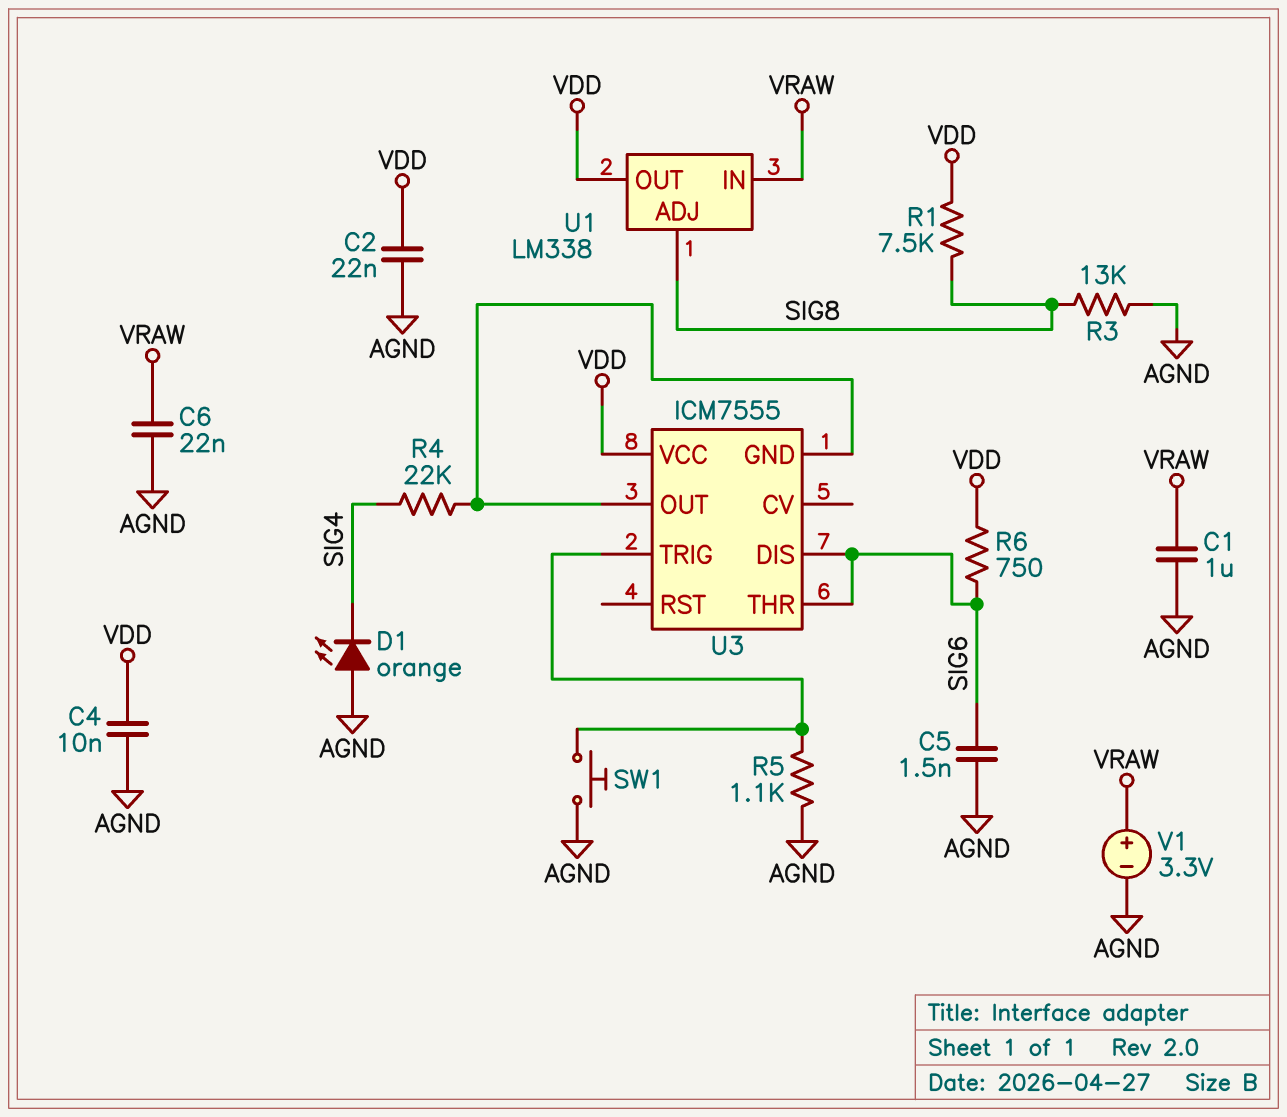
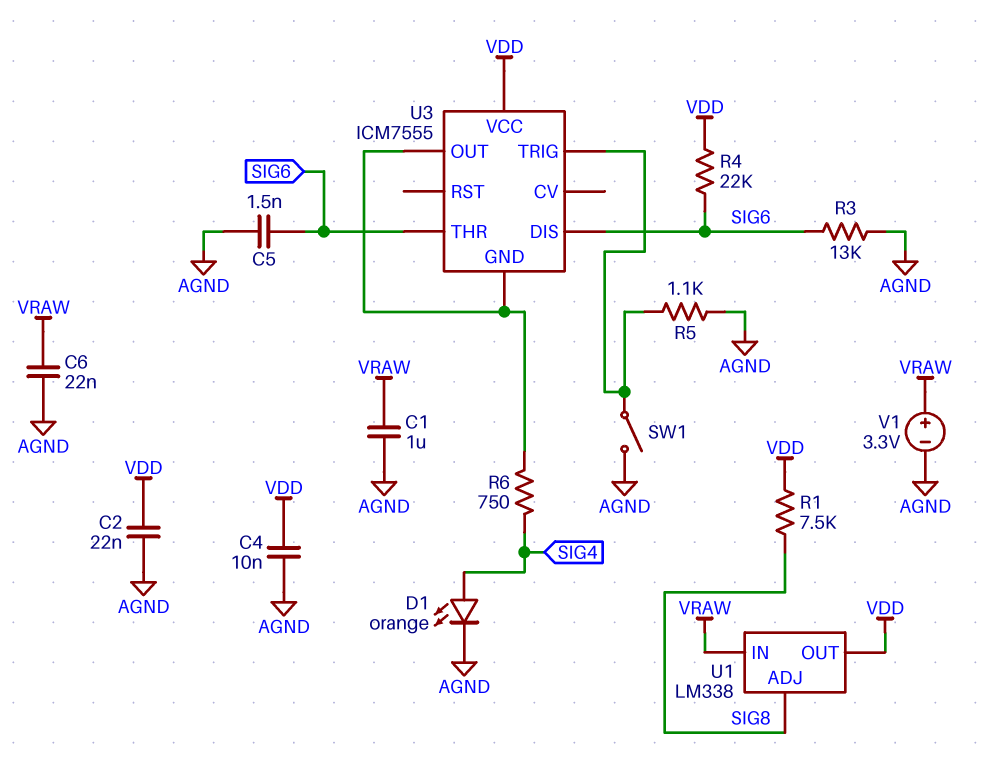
D1: LED orange (A AGND, K SIG4) -> LED orange (A SIG4, K AGND)
R3: 13k (AGND, SIG8) -> 13k (AGND, SIG6)
R4: 22k (SIG4, U3/GND) -> 22k (SIG6, VDD)
R6: 750 (SIG6, VDD) -> 750 (SIG4, U3/GND)
SW1: button (AGND, U3/TRIG) -> switch (AGND, U3/TRIG)

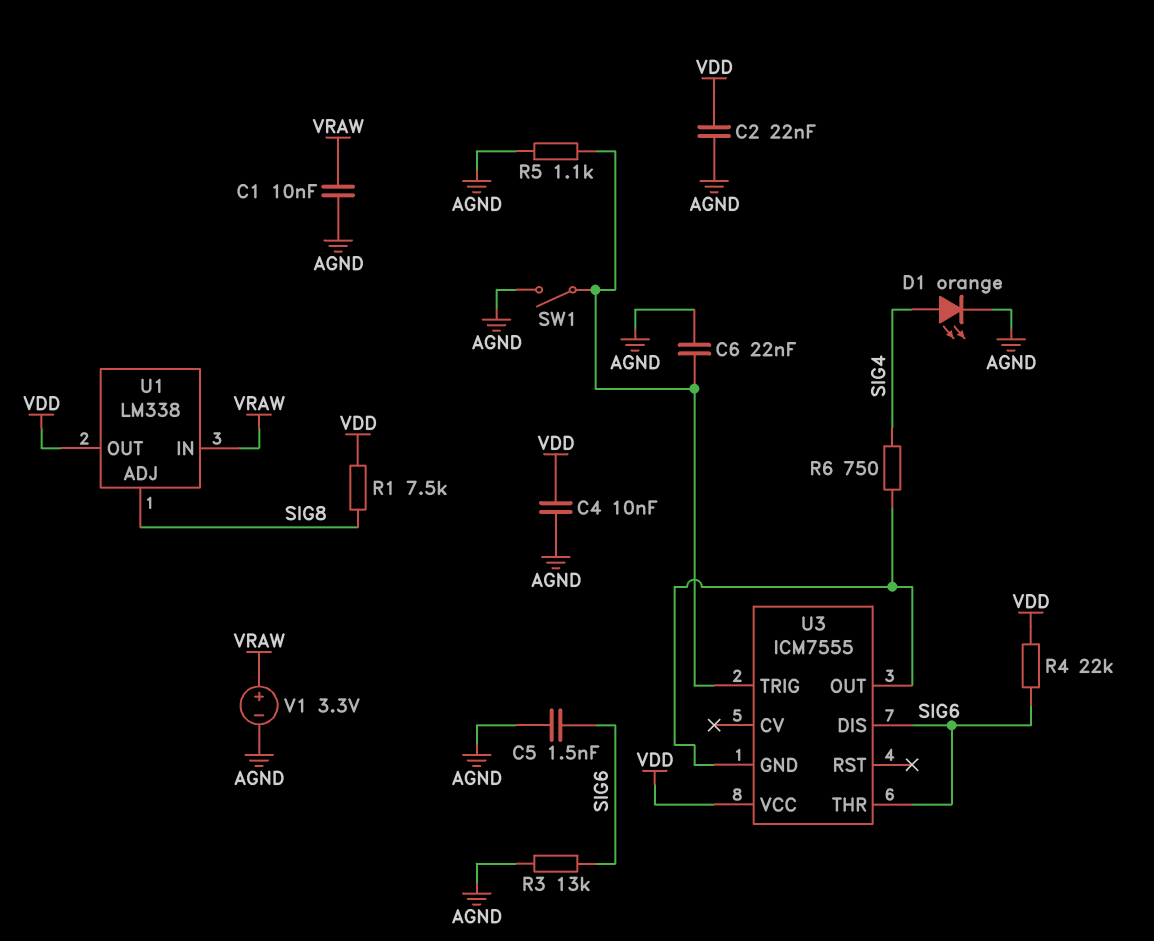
C1: 1uF (AGND, VRAW) -> 10nF (AGND, VRAW)
C6: 22nF (AGND, VRAW) -> 22nF (AGND, U3/TRIG)

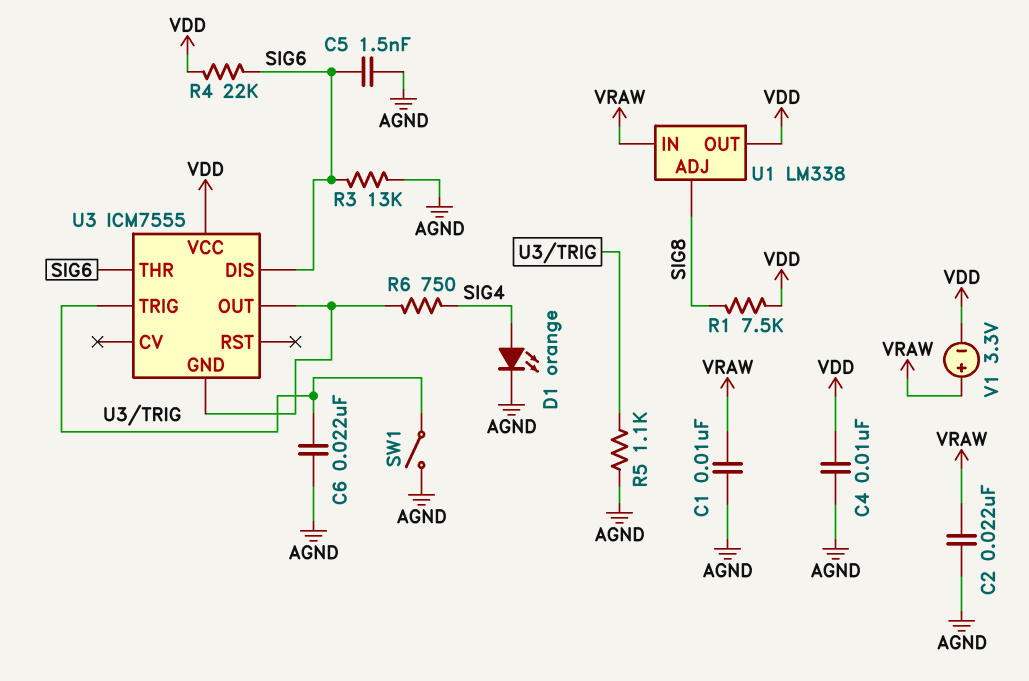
C2: 22nF (AGND, VDD) -> 22nF (AGND, VRAW)
V1: 3.3V (plus VRAW, minus AGND) -> 3.3V (plus VRAW, minus VDD)

